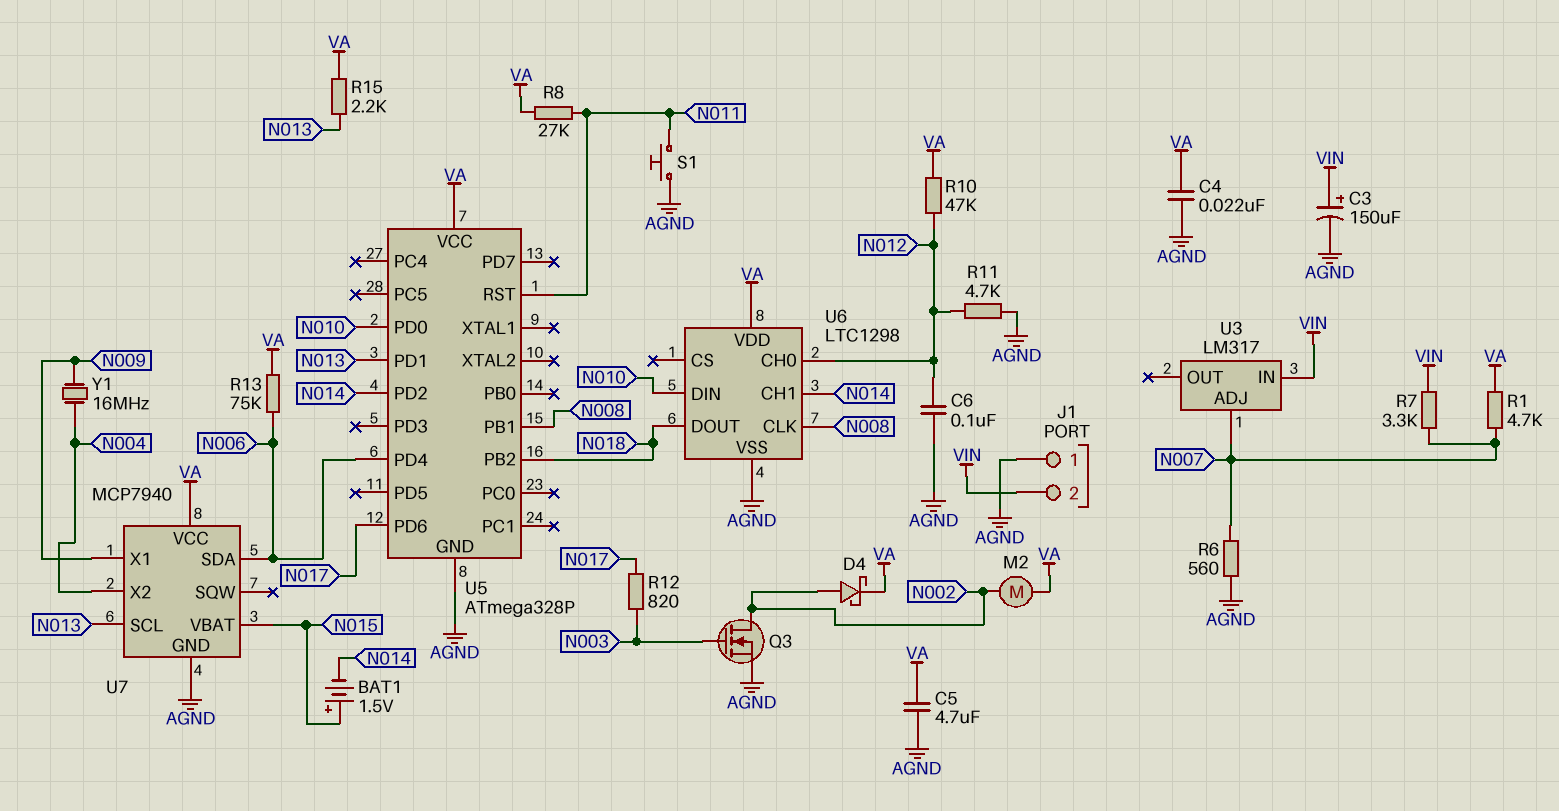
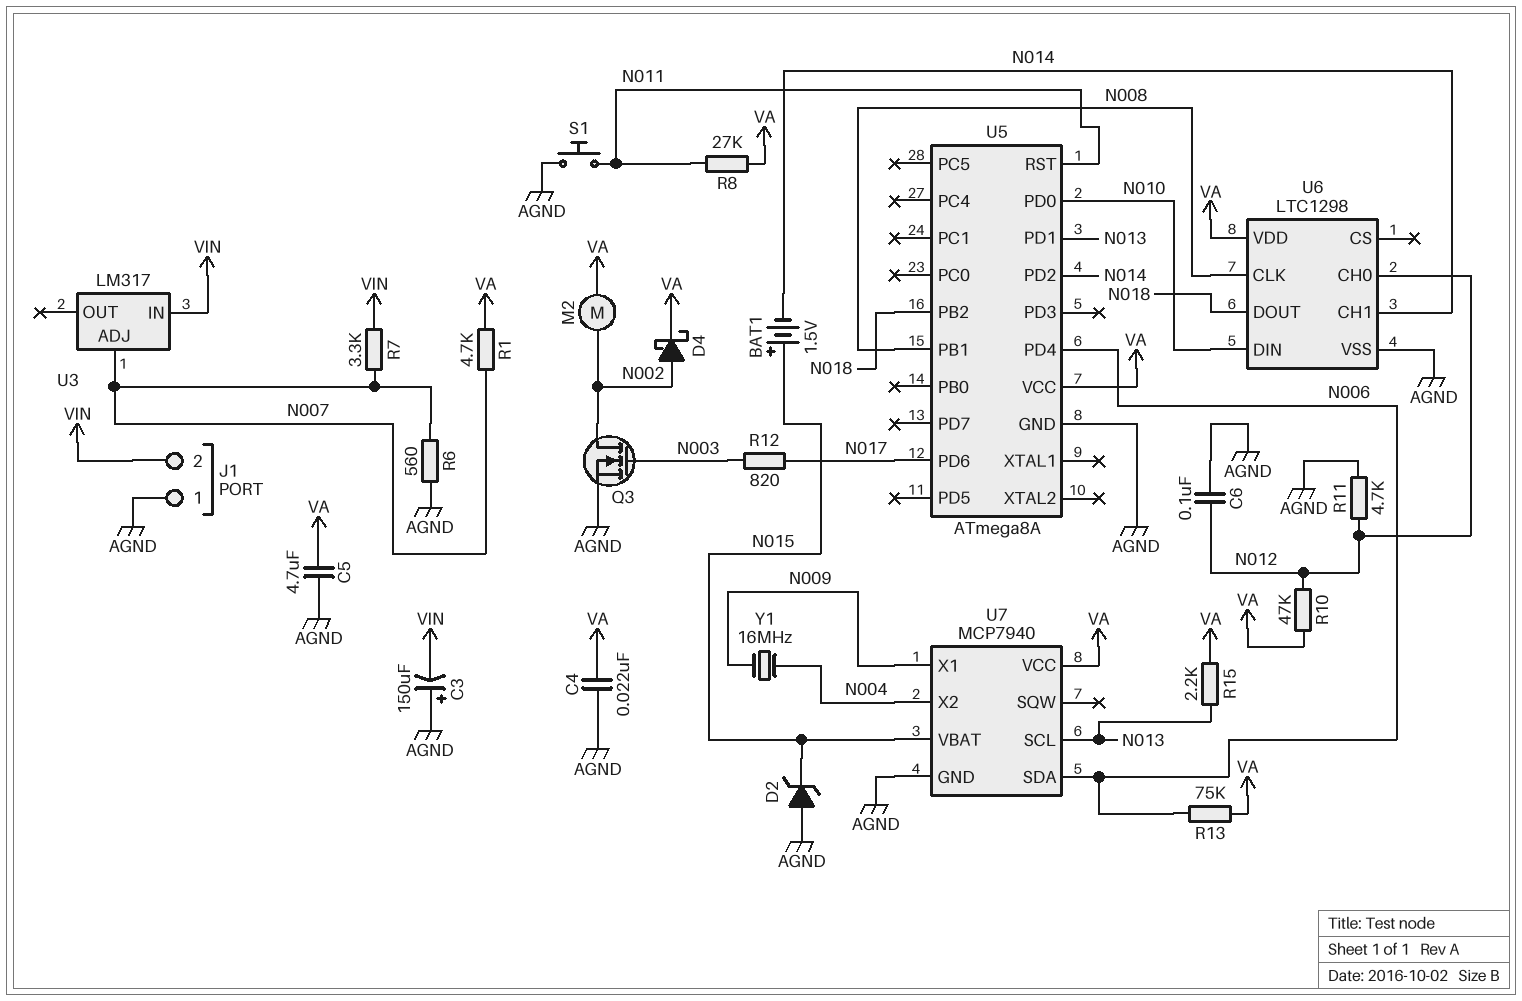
C3: 150uF (plus VIN, minus AGND) -> 150uF (plus AGND, minus VIN)
D2: none -> zener (A AGND, K N015)
U5: ATmega328P -> ATmega8A

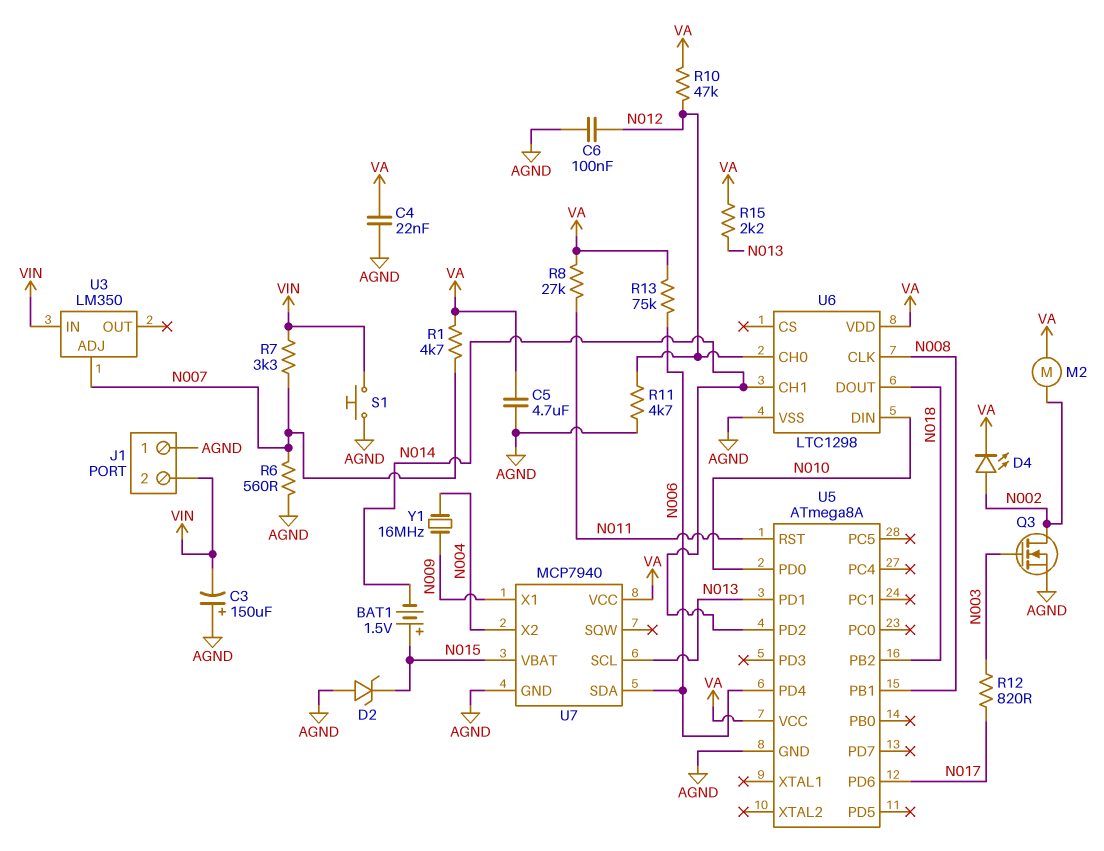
D4: schottky (A N002, K VA) -> LED (A N002, K VA)
S1: button (AGND, N011) -> button (AGND, VIN)
U3: LM317 -> LM350

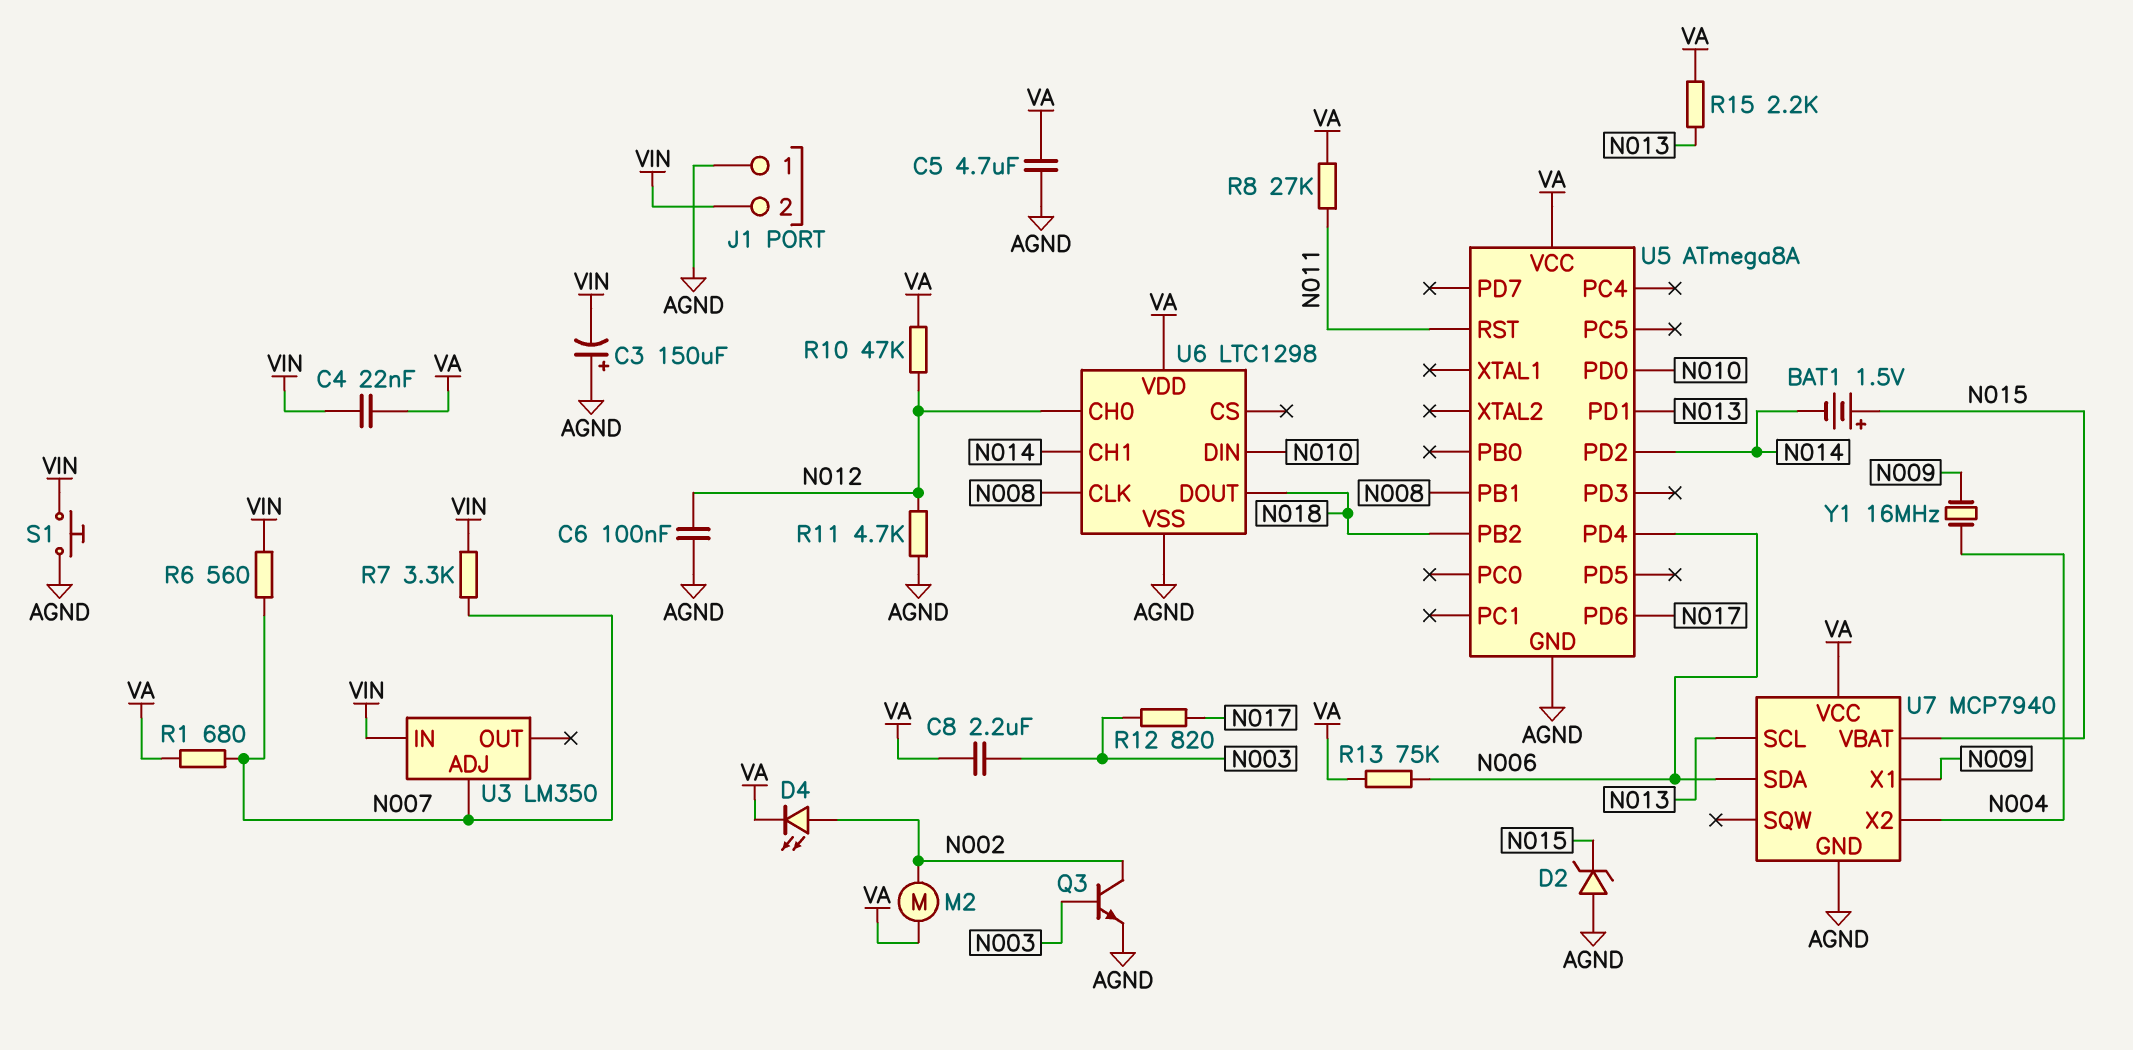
C4: 22nF (AGND, VA) -> 22nF (VA, VIN)
C8: none -> 2.2uF (N003, VA)
Q3: NMOS (G N003, D N002, S AGND) -> NPN (B N003, C N002, E AGND)
R1: 4.7k (N007, VA) -> 680 (N007, VA)
R6: 560 (AGND, N007) -> 560 (N007, VIN)

